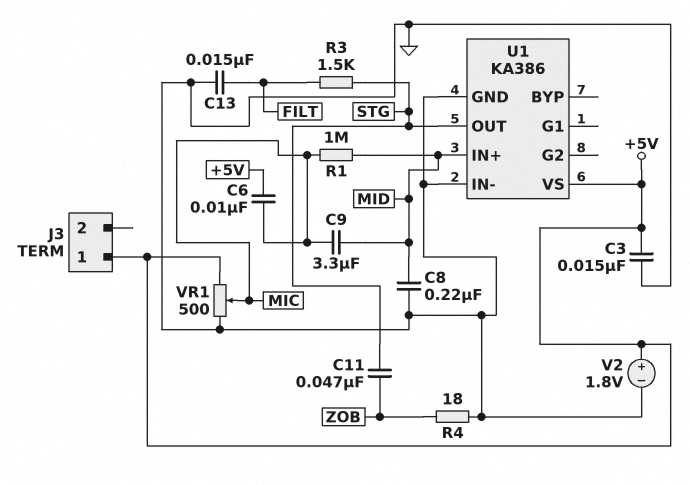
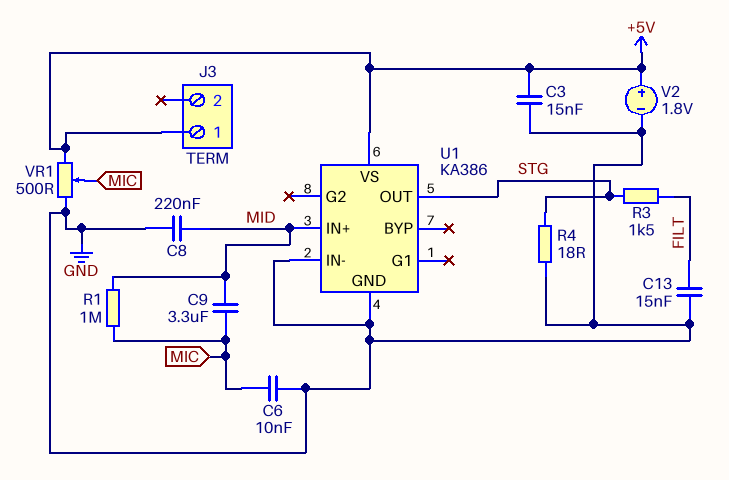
C6: 10nF (+5V, MIC) -> 10nF (GND, MIC)
C11: 47nF (STG, ZOB) -> none
R4: 18 (GND, ZOB) -> 18 (GND, STG)

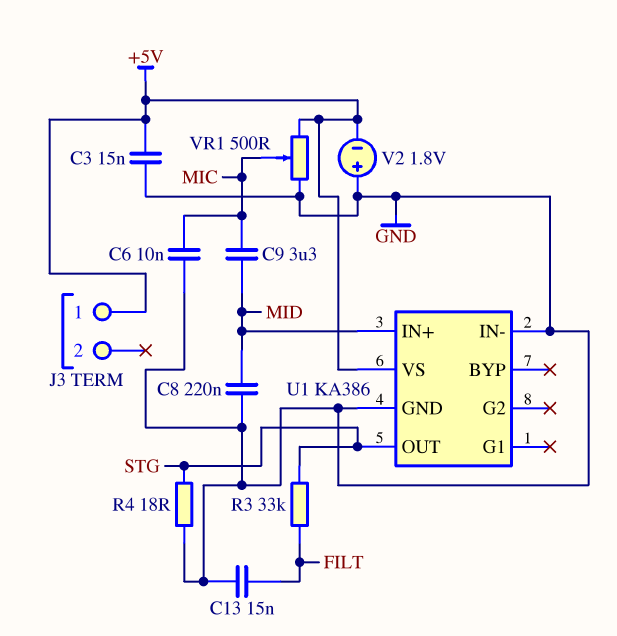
R1: 1M (MIC, MID) -> none
R3: 1.5k (FILT, STG) -> 33k (FILT, STG)
V2: 1.8V (plus +5V, minus GND) -> 1.8V (plus GND, minus +5V)

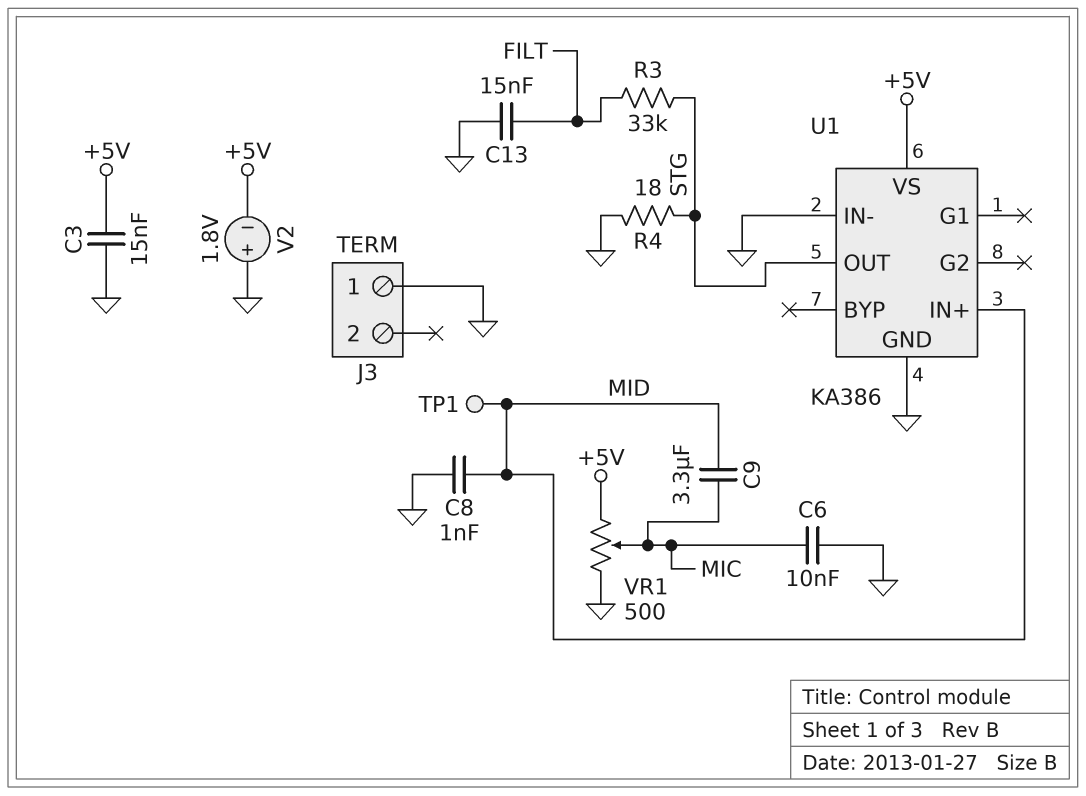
C8: 220nF (GND, MID) -> 1nF (GND, MID)
J3 pin 1: +5V -> GND
TP1: none -> test point (MID)

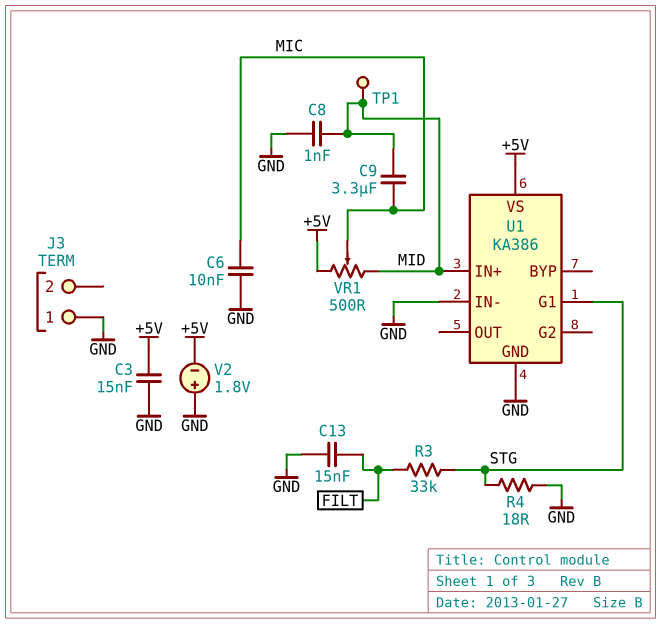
U1 pin G1: none -> STG
U1 pin OUT: STG -> none
VR1: 500 (+5V, GND, wiper MIC) -> 500 (+5V, MID, wiper MIC)

